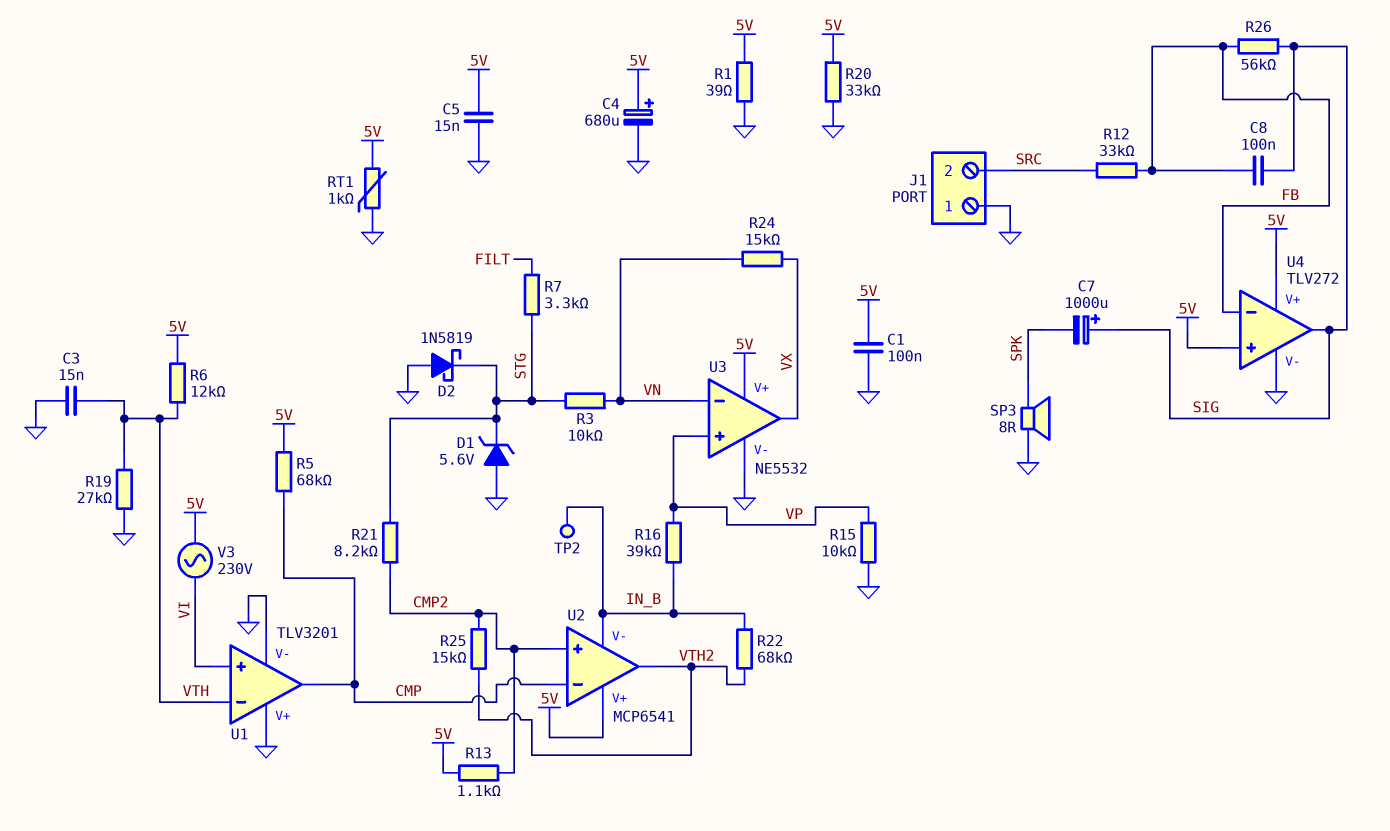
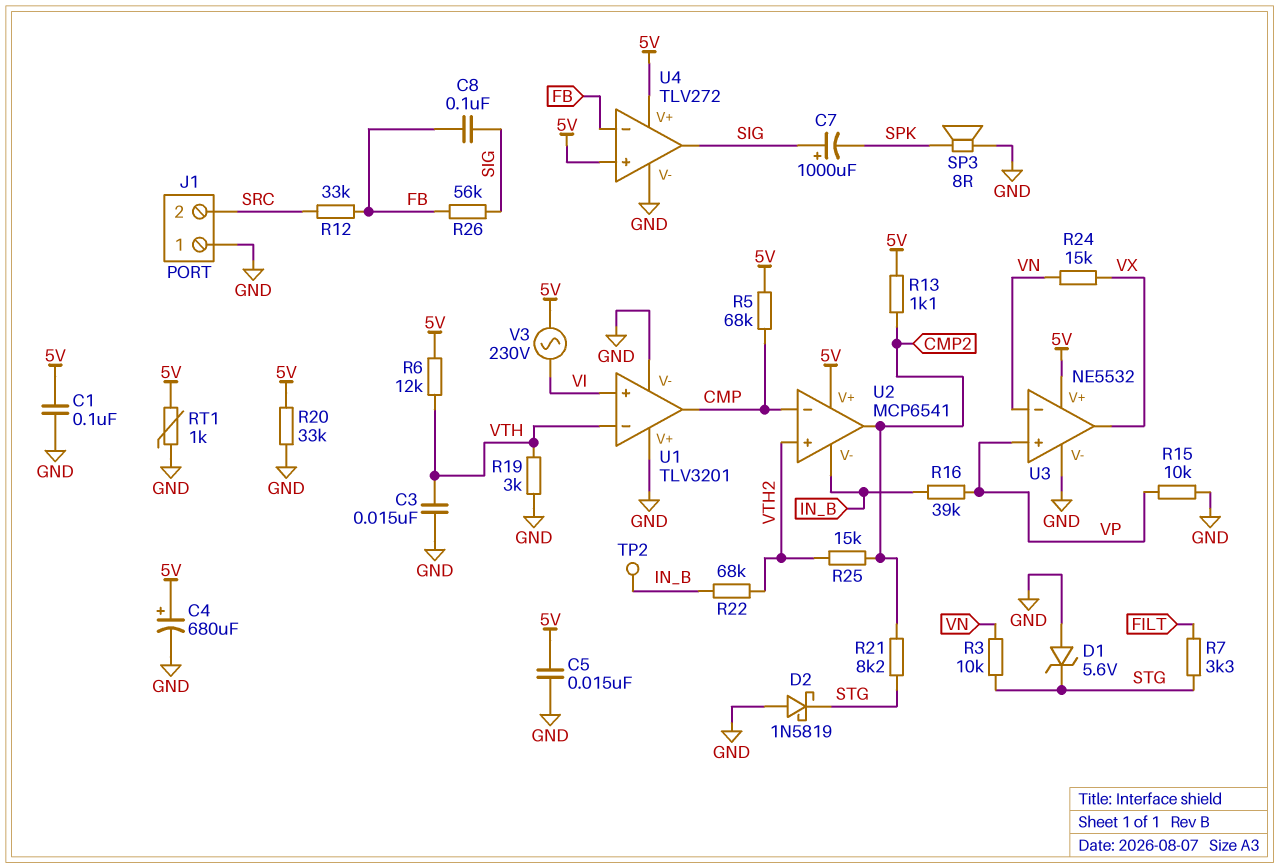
R1: 39 (5V, GND) -> none
R19: 27k (GND, VTH) -> 3k (GND, VTH)
U2 pin in+: CMP2 -> VTH2
U2 pin out: VTH2 -> CMP2

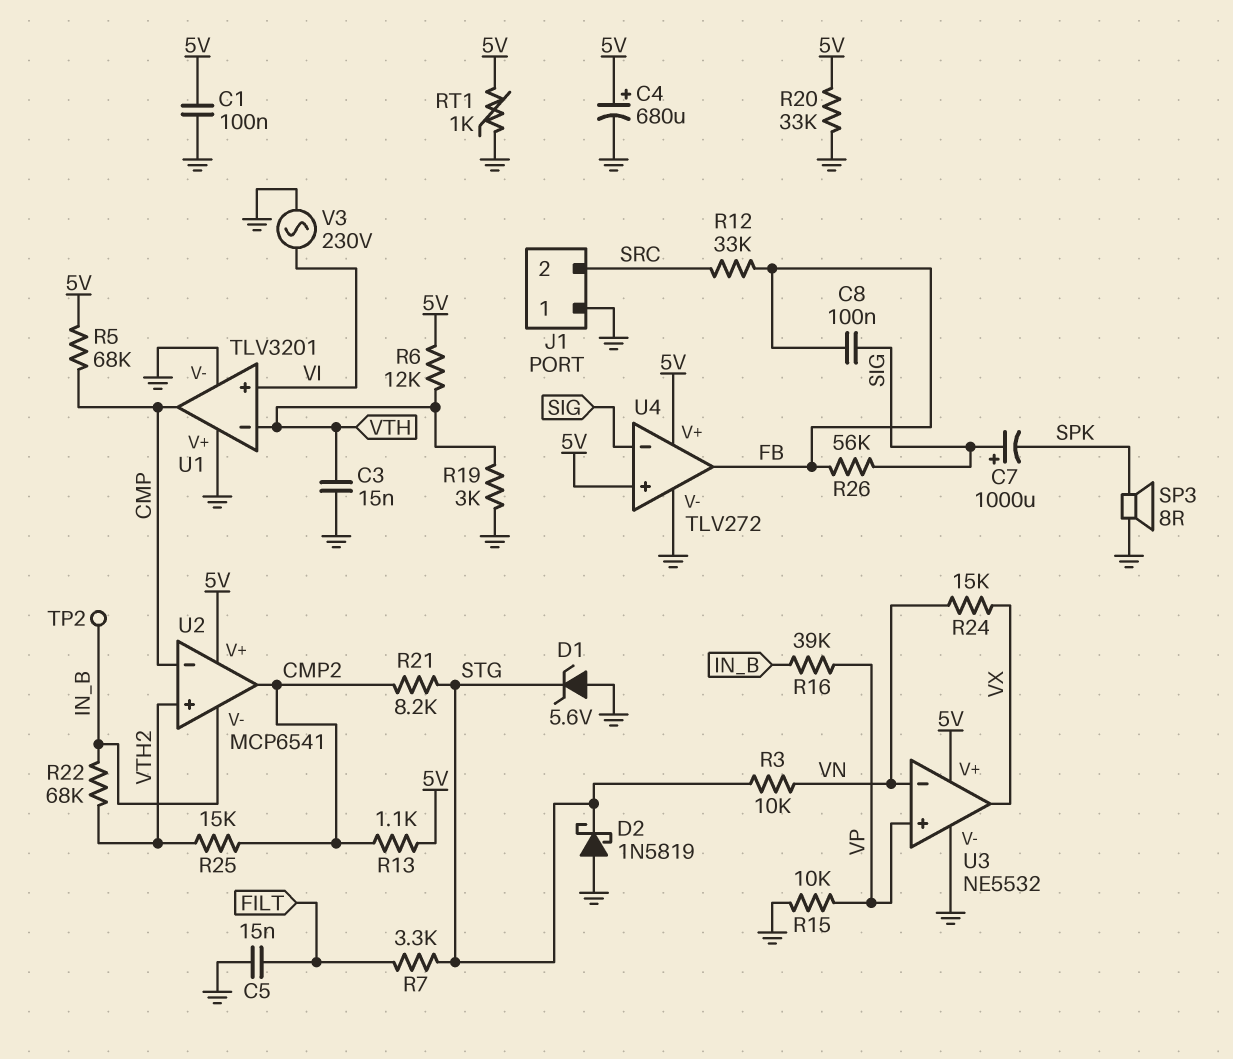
C5: 15nF (5V, GND) -> 15nF (FILT, GND)
U4 pin in-: FB -> SIG
U4 pin out: SIG -> FB
V3: AC 230V (5V, VI) -> AC 230V (GND, VI)

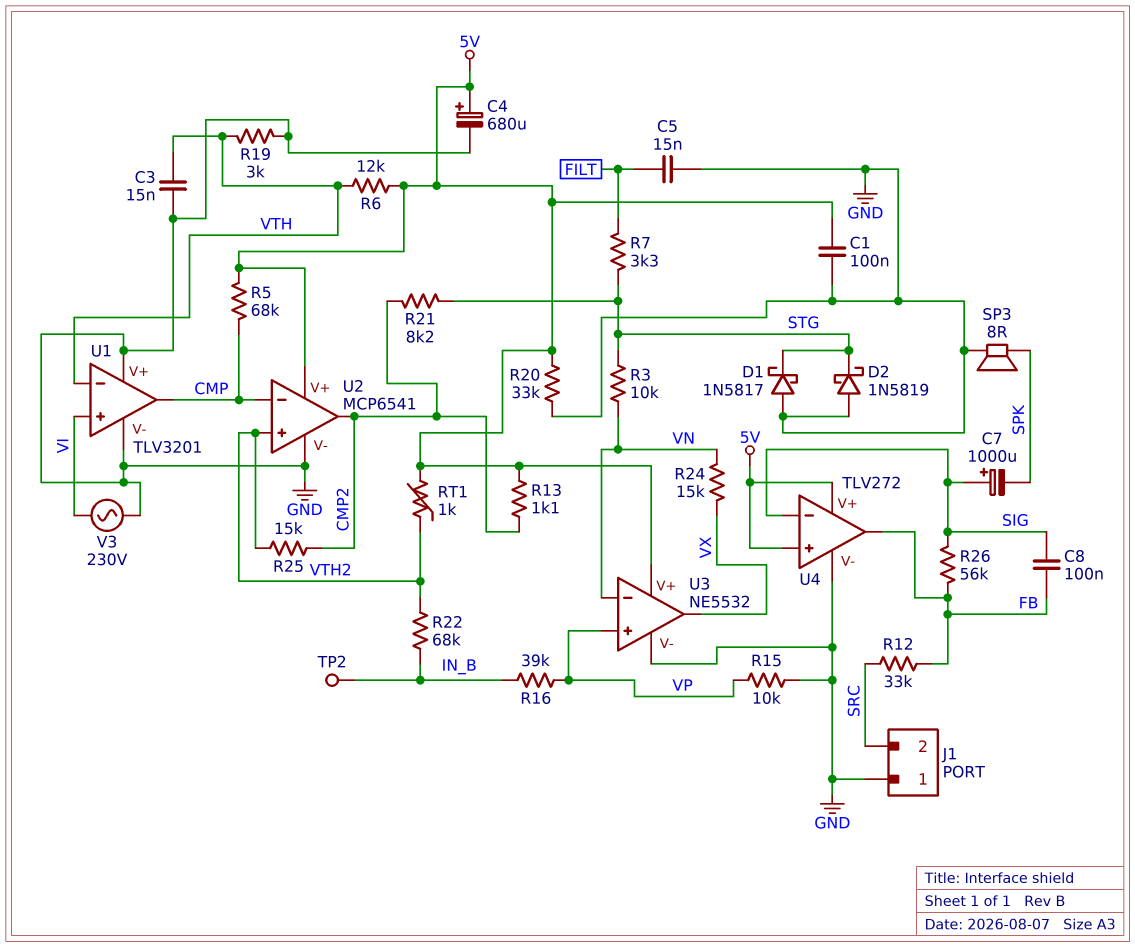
D1: zener 5.6V (A GND, K STG) -> schottky 1N5817 (A GND, K STG)
RT1: 1k (5V, GND) -> 1k (5V, VTH2)
U2 pin V-: IN_B -> GND

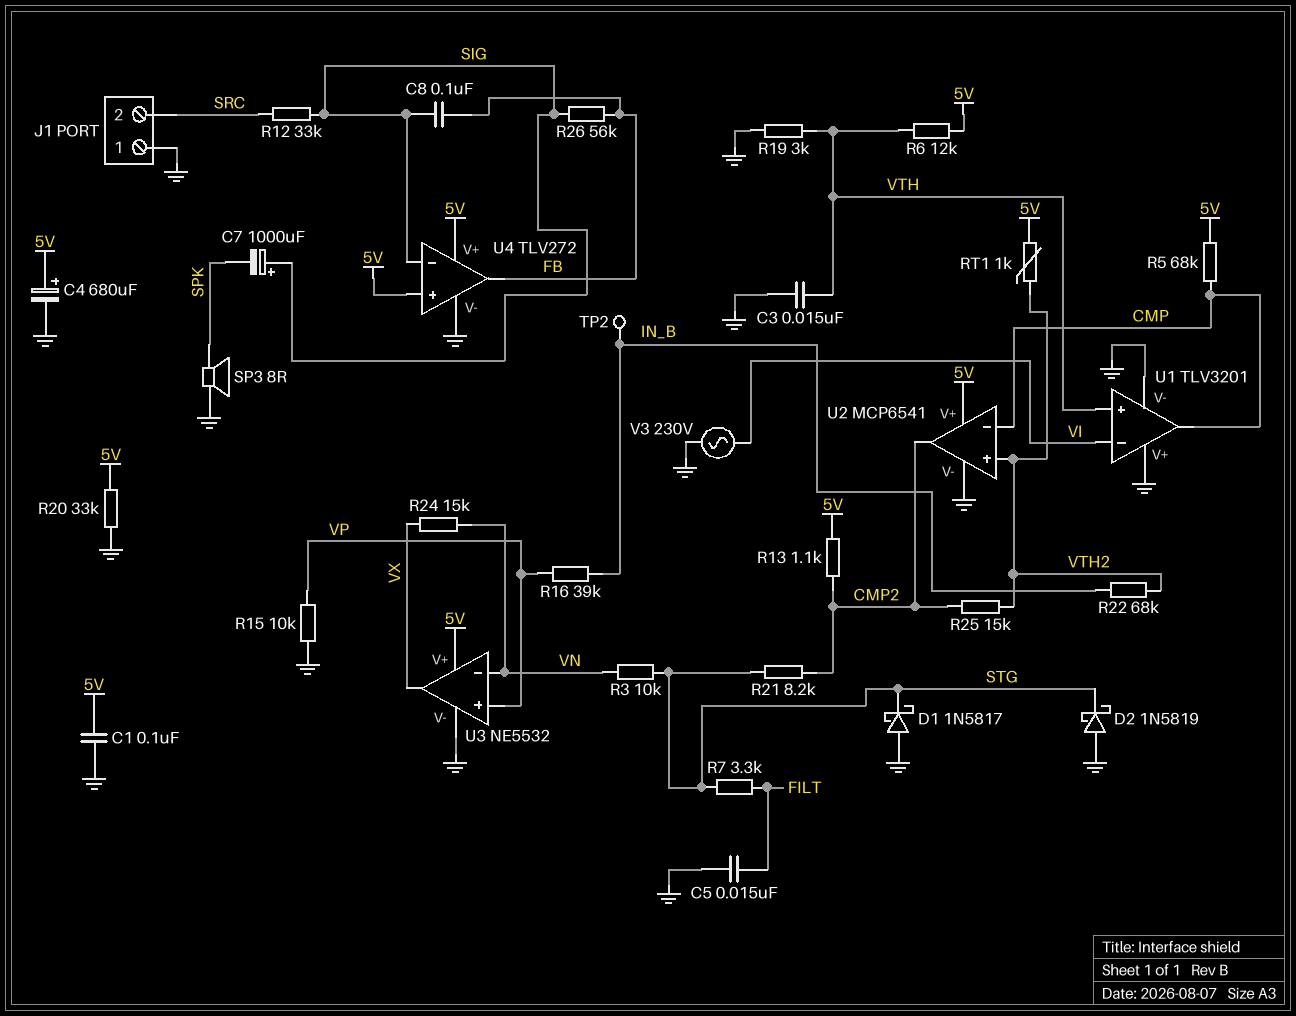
R12: 33k (FB, SRC) -> 33k (SIG, SRC)
U1 pin in+: VI -> VTH
U1 pin in-: VTH -> VI

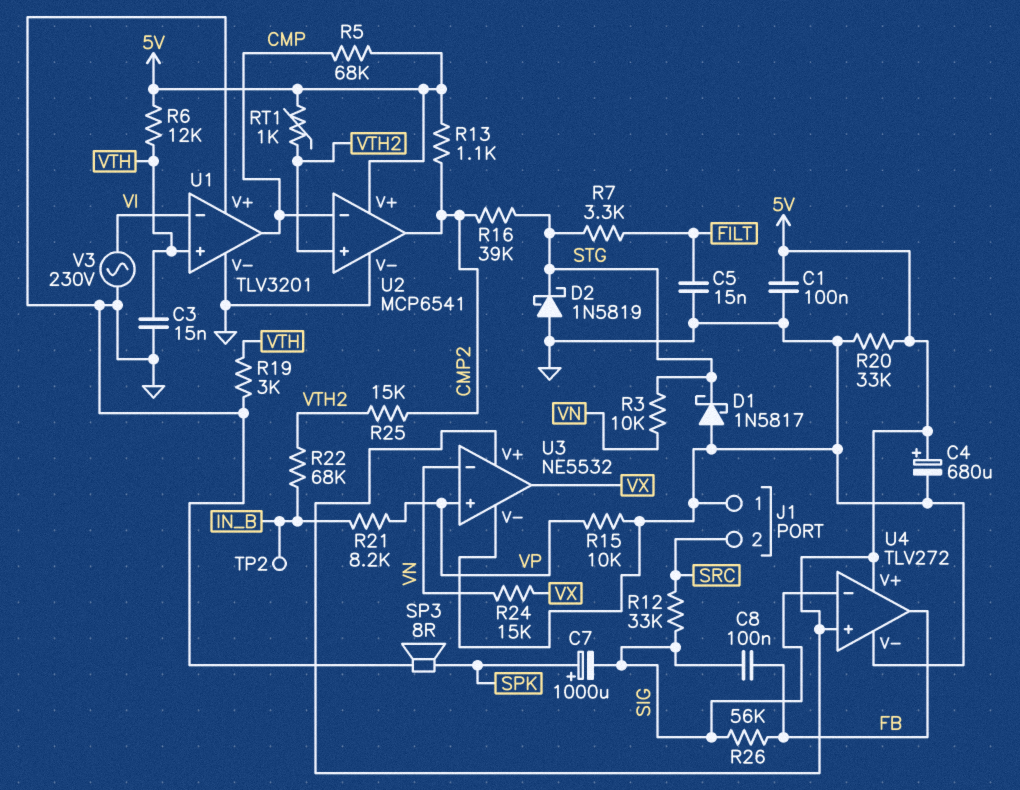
C7: 1000uF (plus SIG, minus SPK) -> 1000uF (plus SPK, minus SIG)
R16: 39k (IN_B, VP) -> 39k (CMP2, STG)
R21: 8.2k (CMP2, STG) -> 8.2k (IN_B, VP)

